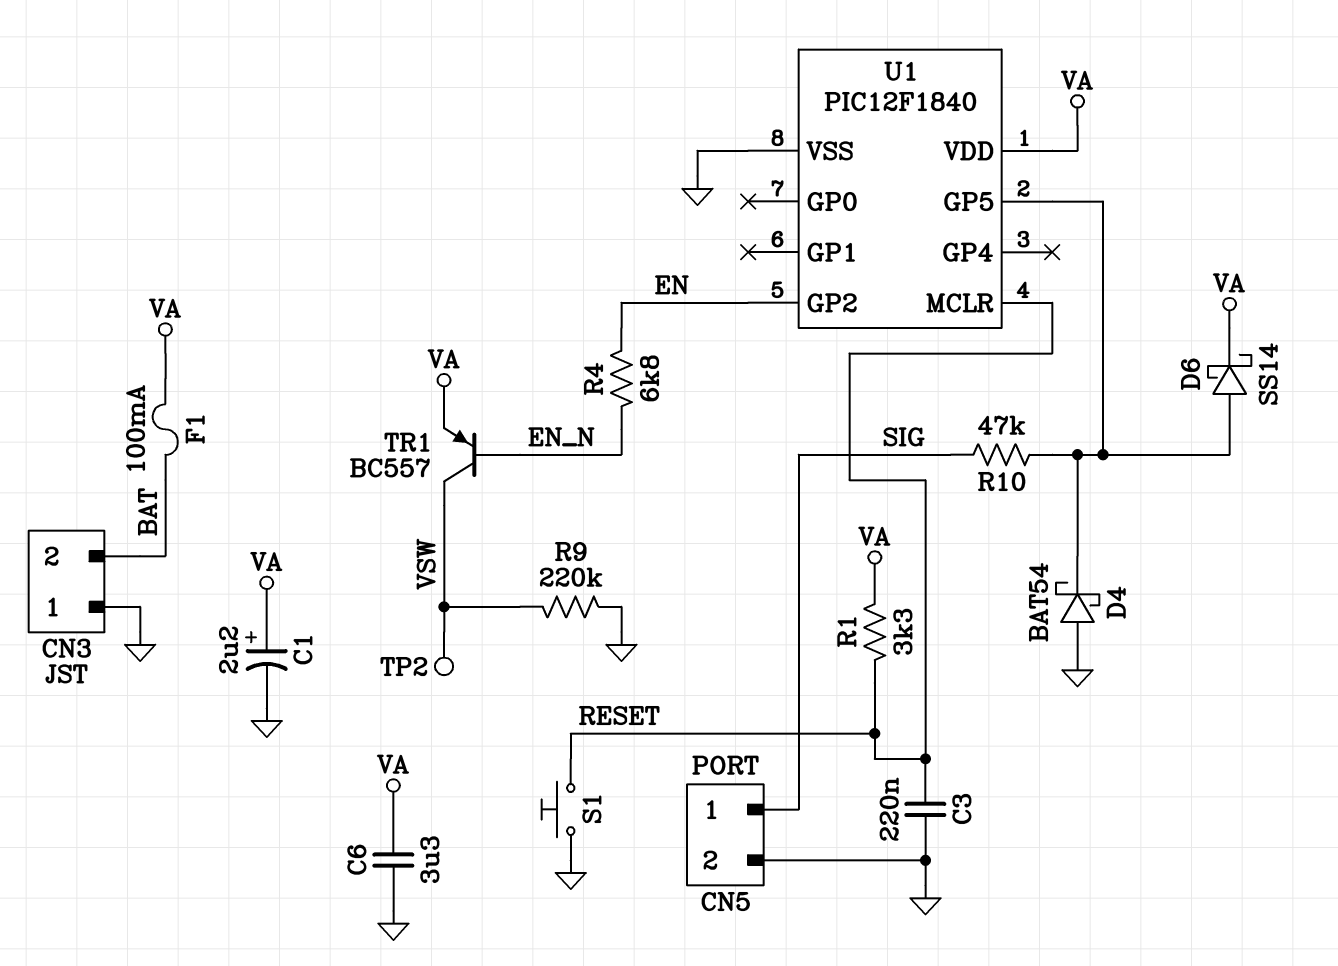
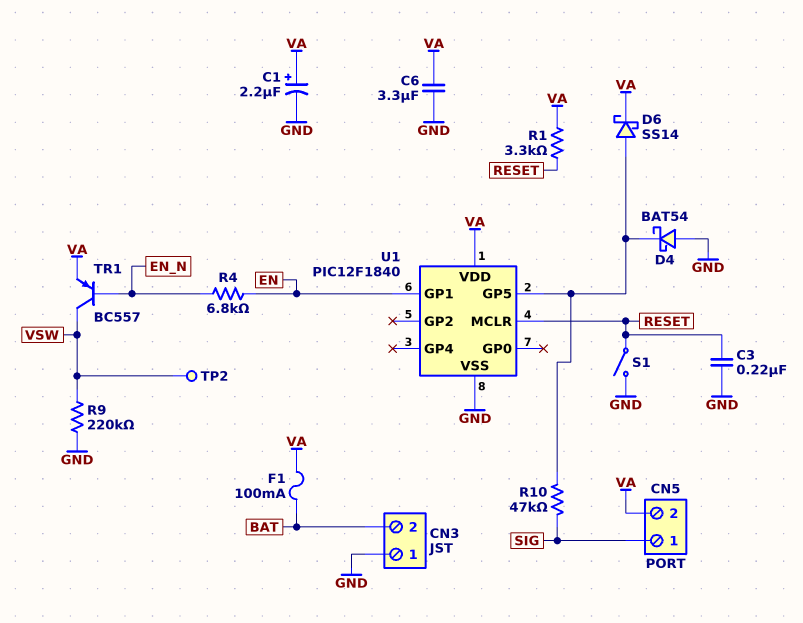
CN5 pin 2: GND -> VA
S1: button (GND, RESET) -> switch (GND, RESET)
U1 pin GP1: none -> EN
U1 pin GP2: EN -> none

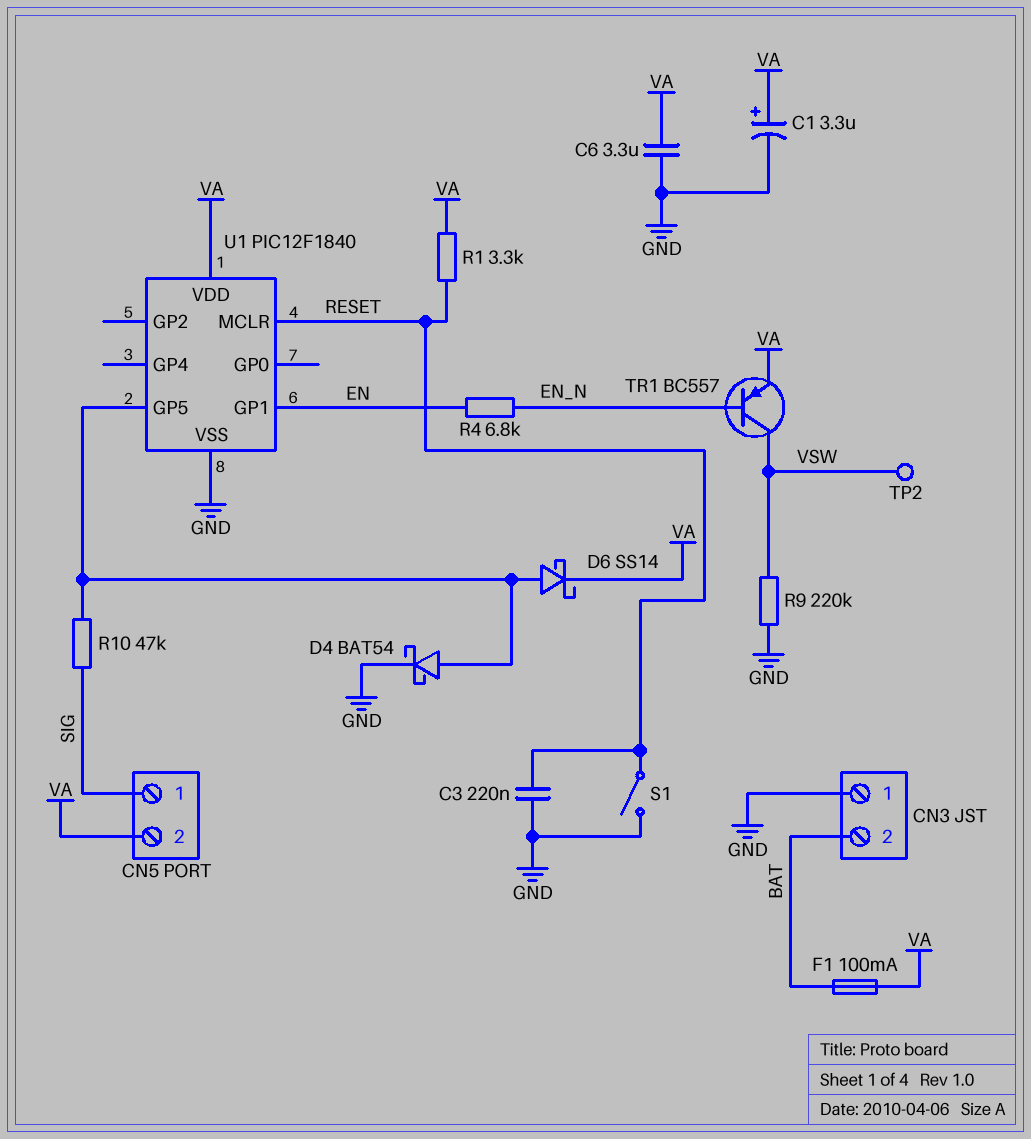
C1: 2.2uF (plus VA, minus GND) -> 3.3uF (plus VA, minus GND)
D4: schottky BAT54 (A GND, K U1/GP5) -> schottky BAT54 (A U1/GP5, K GND)

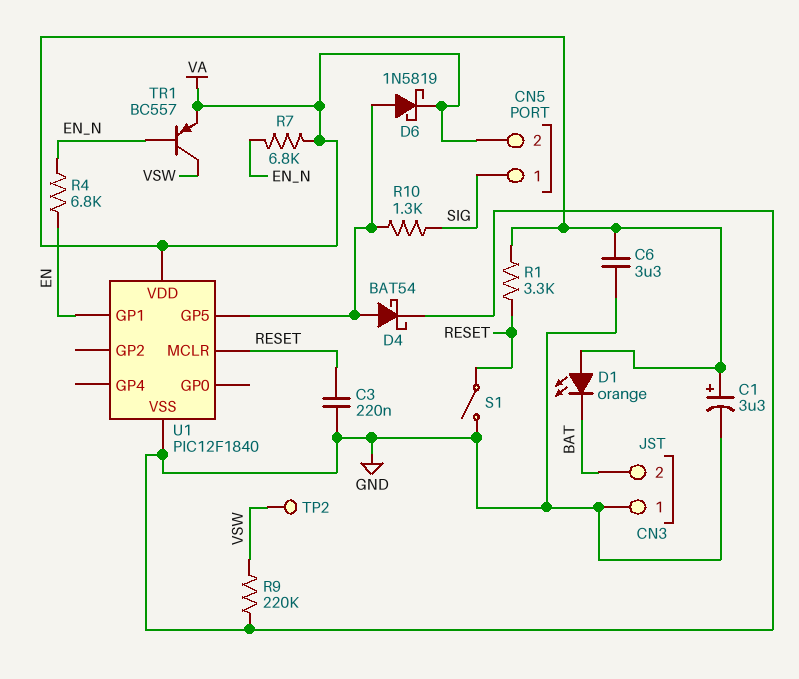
D1: none -> LED orange (A VA, K BAT)
D6: schottky SS14 (A U1/GP5, K VA) -> schottky 1N5819 (A U1/GP5, K VA)
F1: 100mA (BAT, VA) -> none
R7: none -> 6.8k (EN_N, VA)
R10: 47k (SIG, U1/GP5) -> 1.3k (SIG, U1/GP5)

